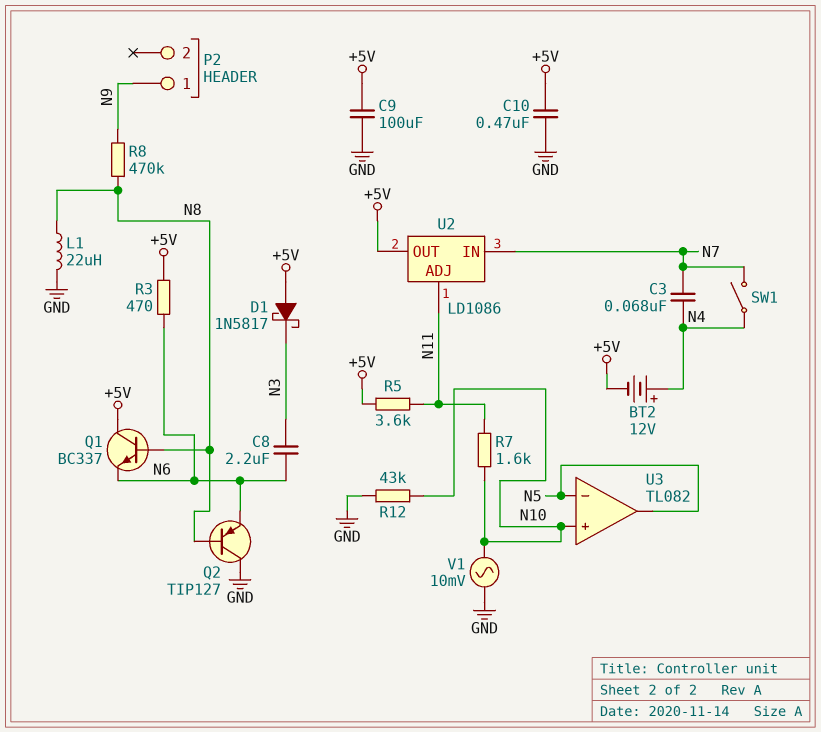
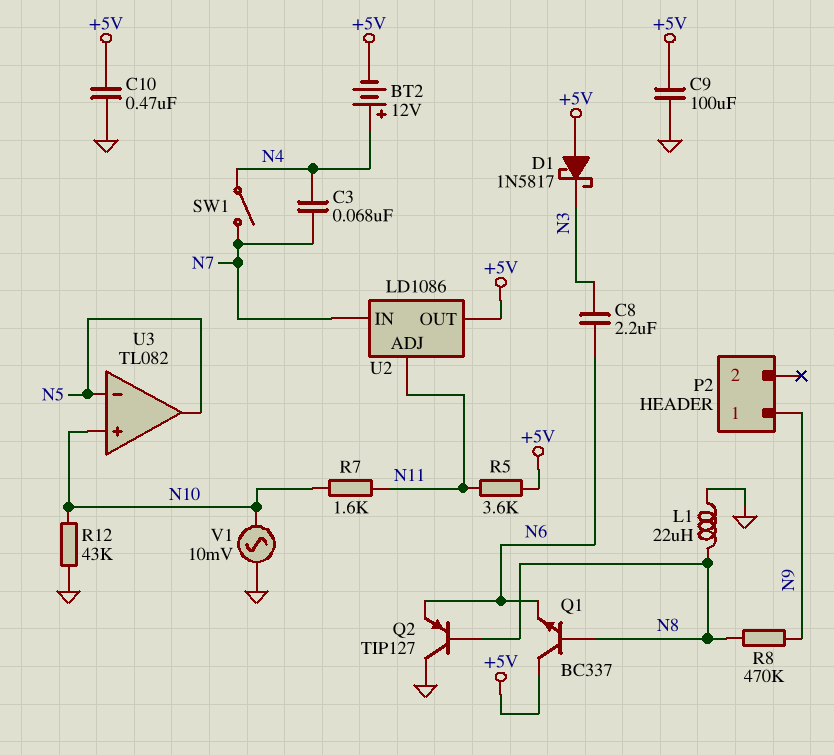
R3: 470 (+5V, N6) -> none

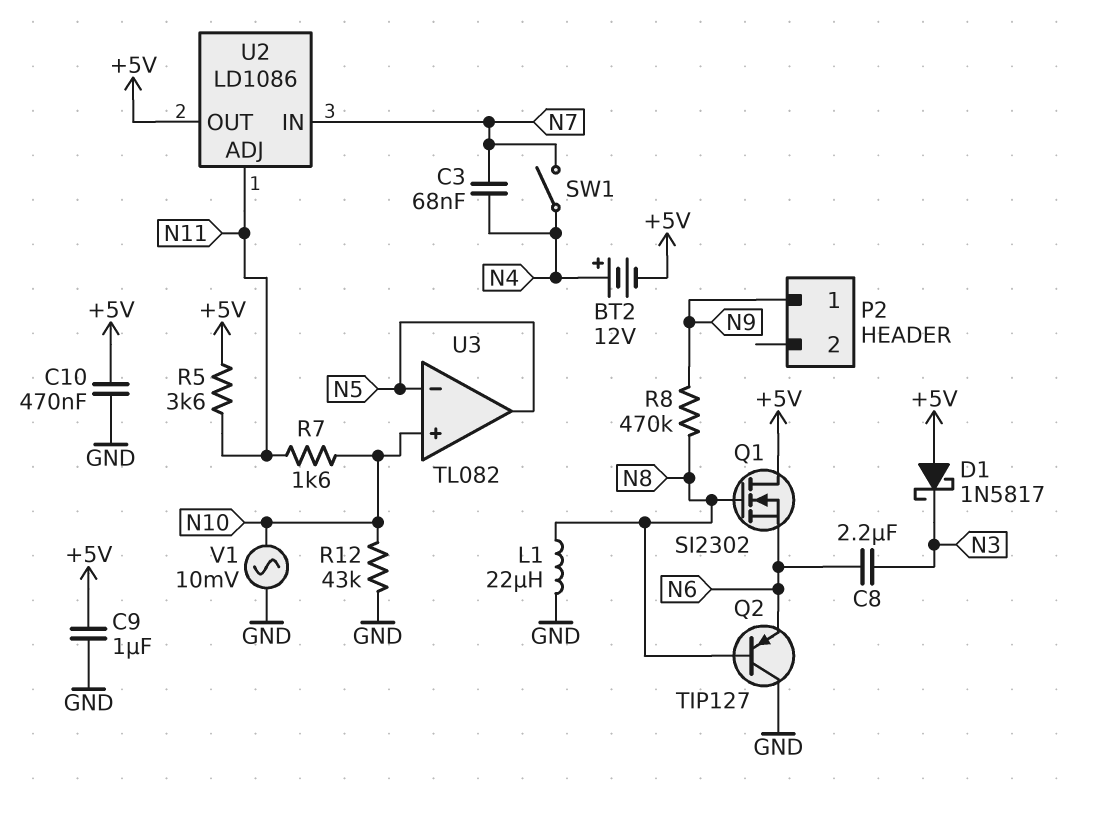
C9: 100uF (+5V, GND) -> 1uF (+5V, GND)
Q1: NPN BC337 (B N8, C +5V, E N6) -> NMOS SI2302 (G N8, D +5V, S N6)

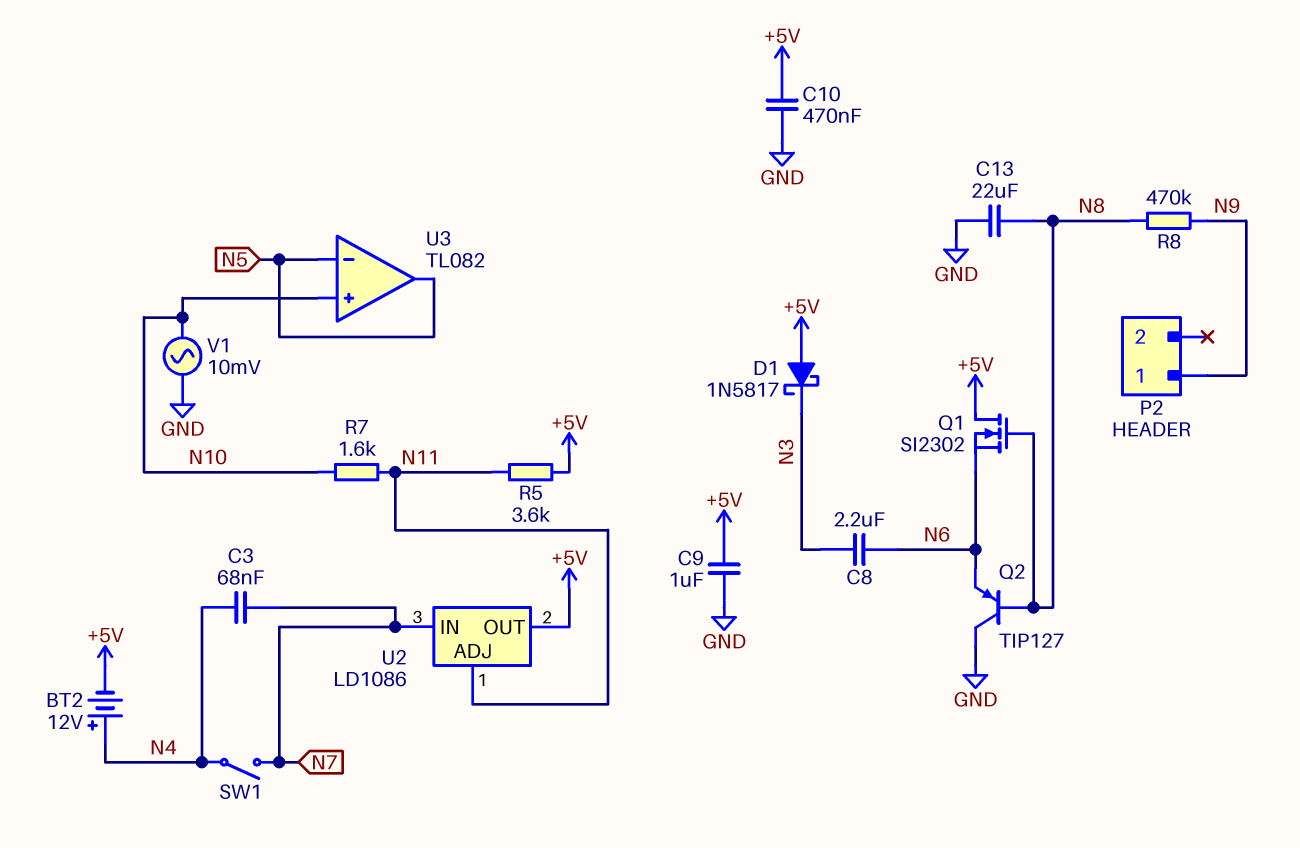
C13: none -> 22uF (GND, N8)
L1: 22uH (GND, N8) -> none
R12: 43k (GND, N10) -> none

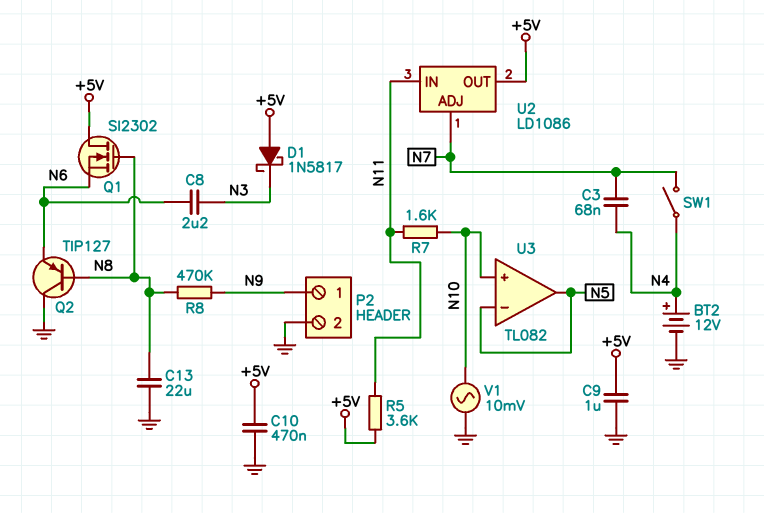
BT2: 12V (plus N4, minus +5V) -> 12V (plus N4, minus GND)
P2 pin 2: none -> GND
U2 pin ADJ: N11 -> N7
U2 pin IN: N7 -> N11

